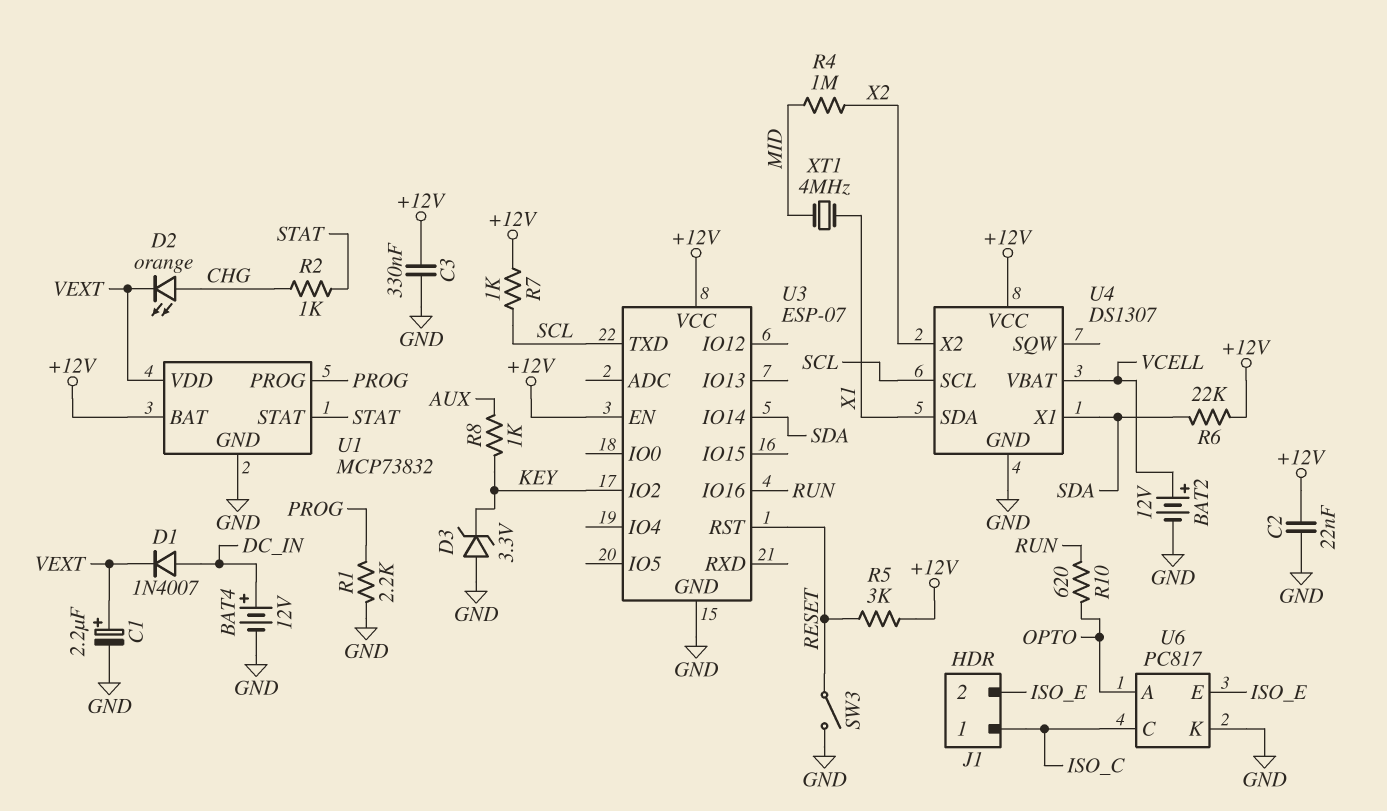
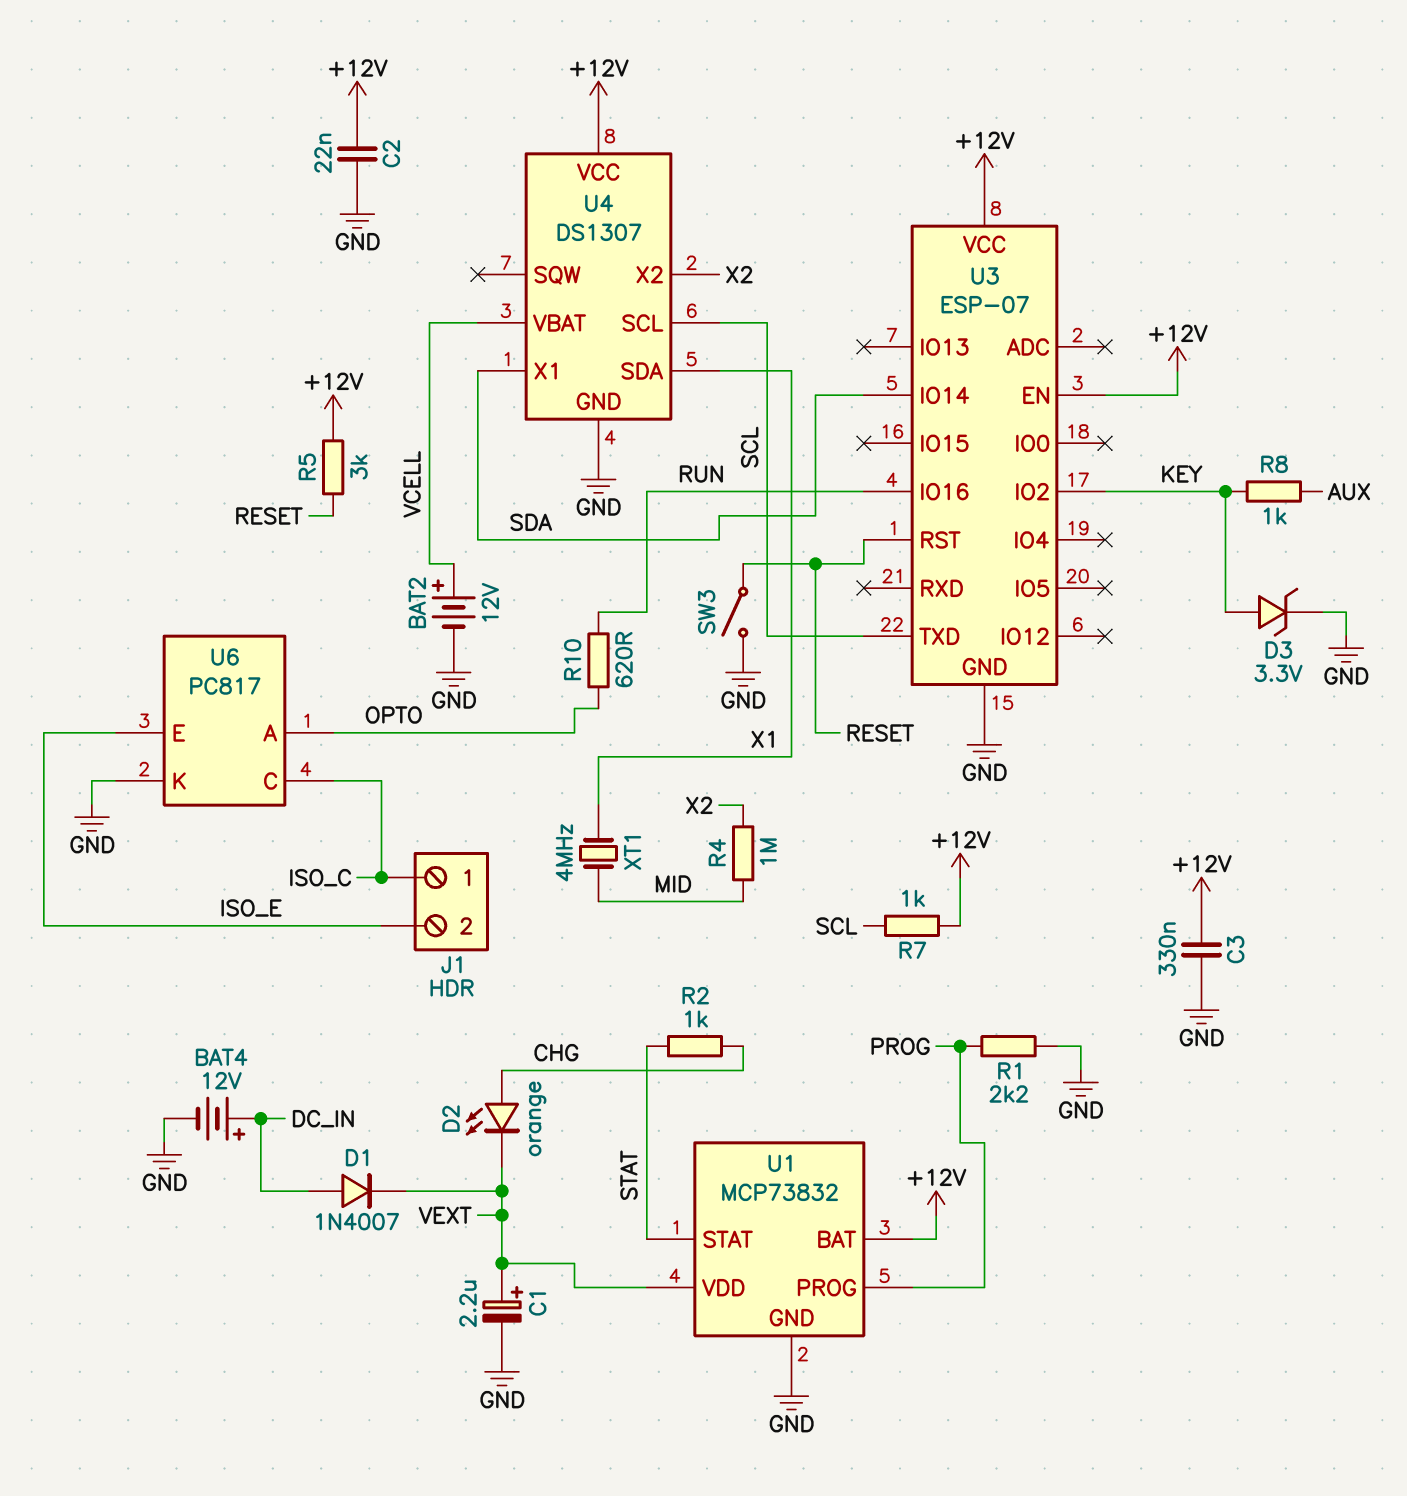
D3: zener 3.3V (A GND, K KEY) -> zener 3.3V (A KEY, K GND)
R6: 22k (+12V, SDA) -> none

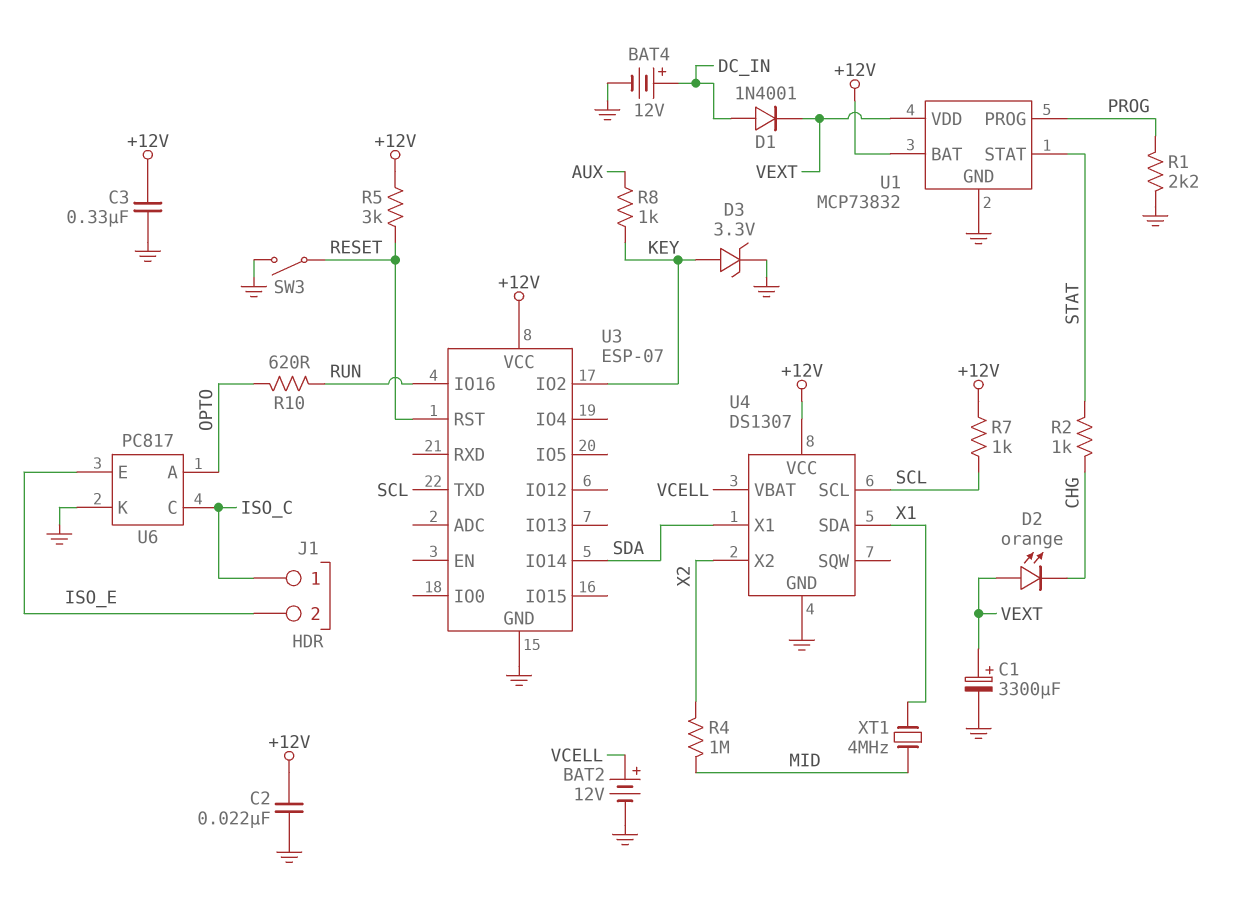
C1: 2.2uF (plus VEXT, minus GND) -> 3300uF (plus VEXT, minus GND)
D1: diode 1N4007 (A DC_IN, K VEXT) -> diode 1N4001 (A DC_IN, K VEXT)
D2: LED orange (A CHG, K VEXT) -> LED orange (A VEXT, K CHG)
U3 pin EN: +12V -> none

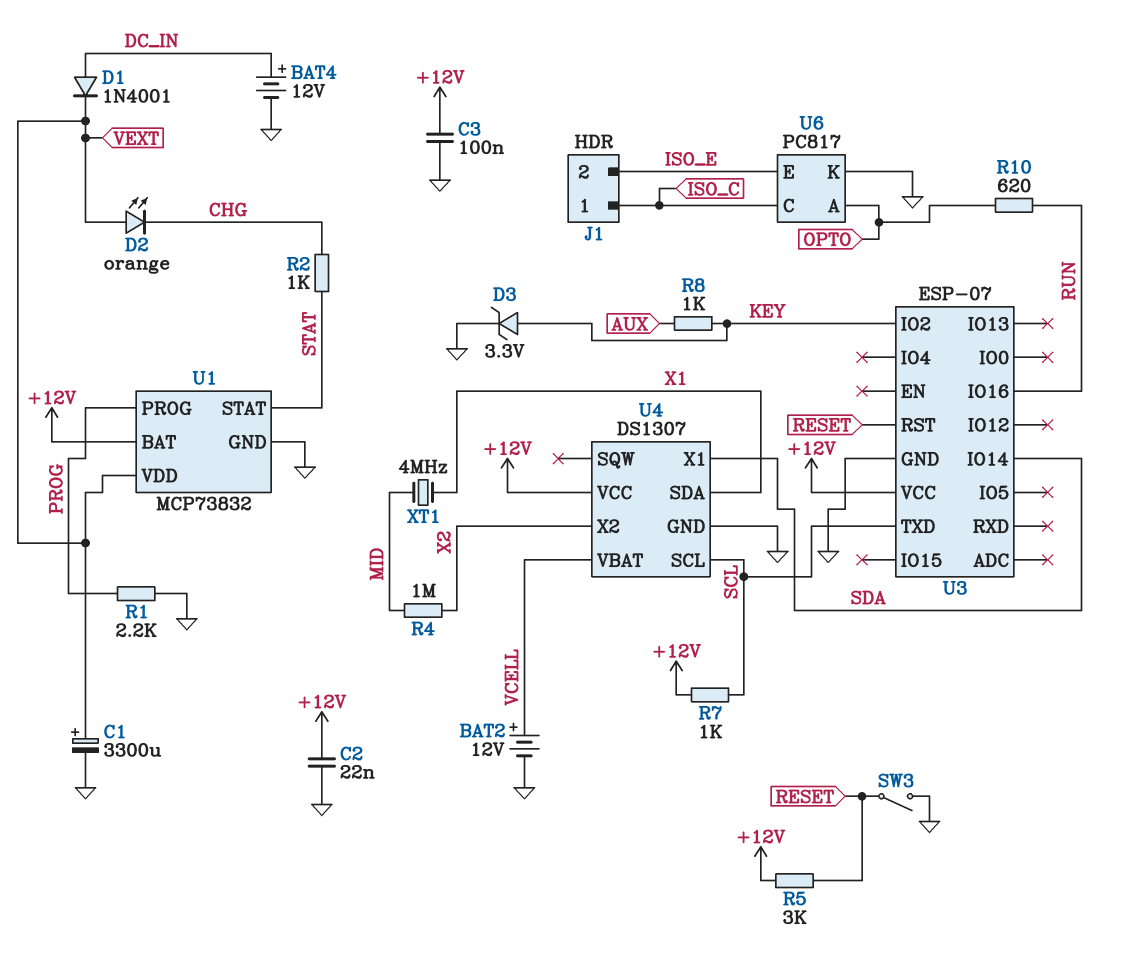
C3: 330nF (+12V, GND) -> 100nF (+12V, GND)

